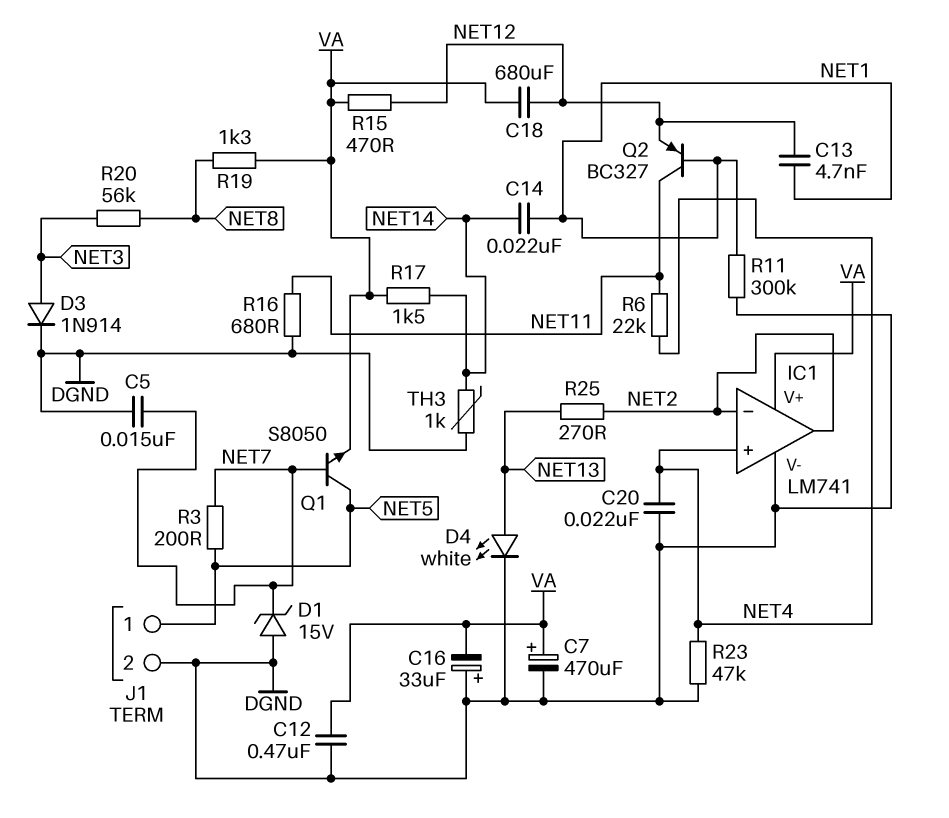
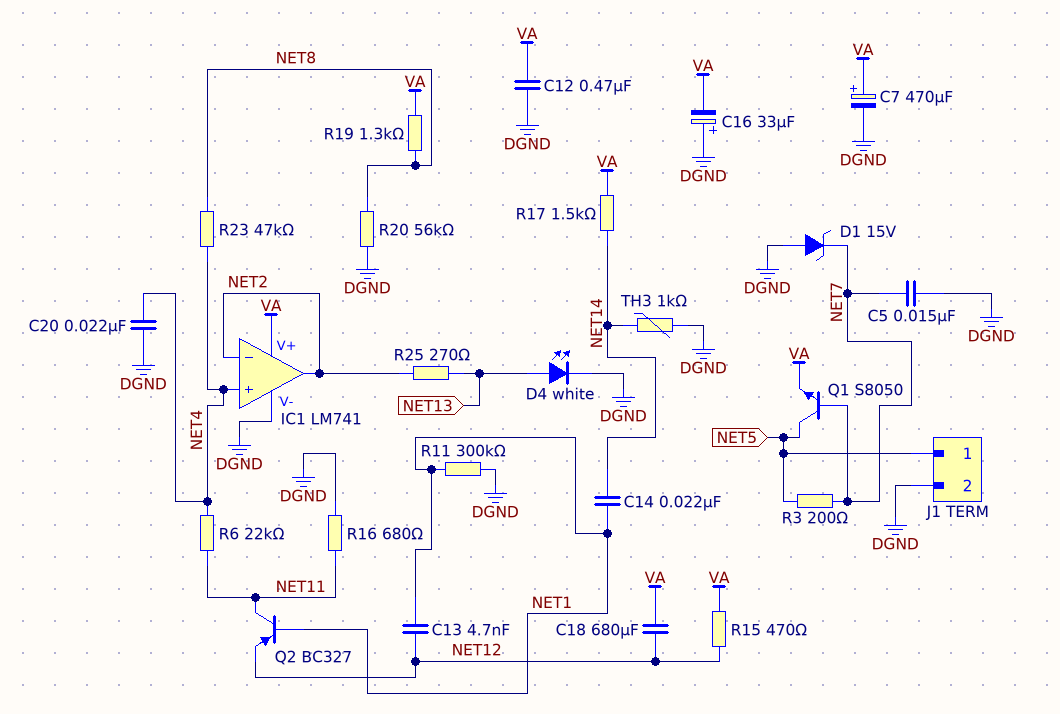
D3: diode 1N914 (A NET3, K DGND) -> none
R20: 56k (NET3, NET8) -> 56k (DGND, NET8)
R23: 47k (DGND, NET4) -> 47k (NET4, NET8)

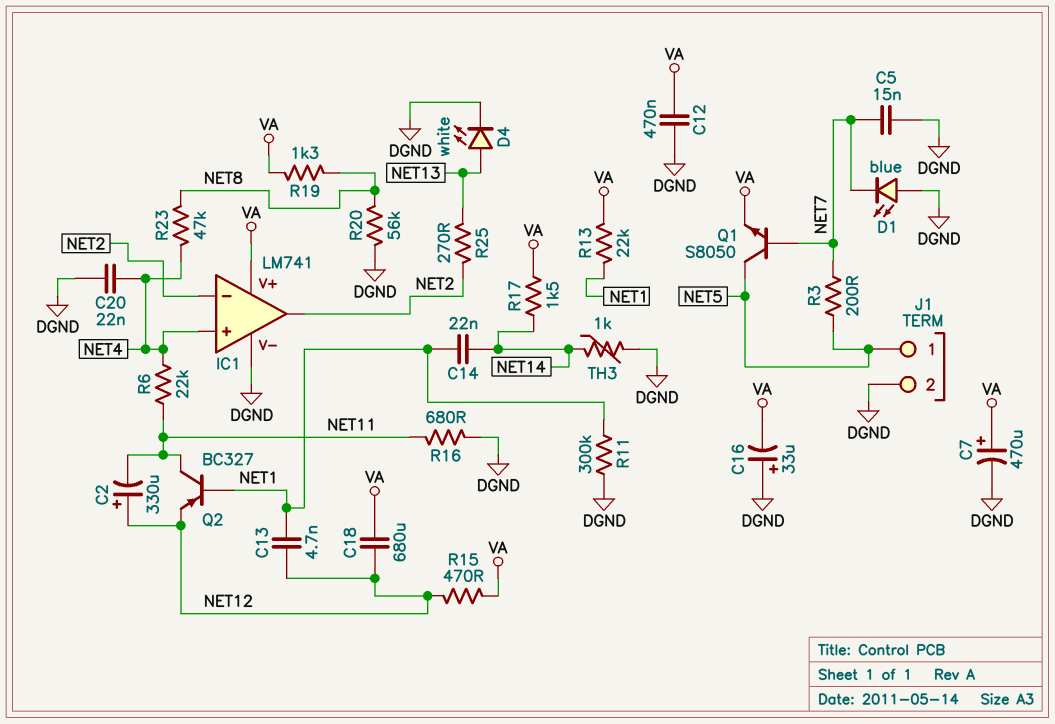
C2: none -> 330uF (plus NET12, minus NET11)
D1: zener 15V (A DGND, K NET7) -> LED blue (A DGND, K NET7)
R13: none -> 22k (NET1, VA)

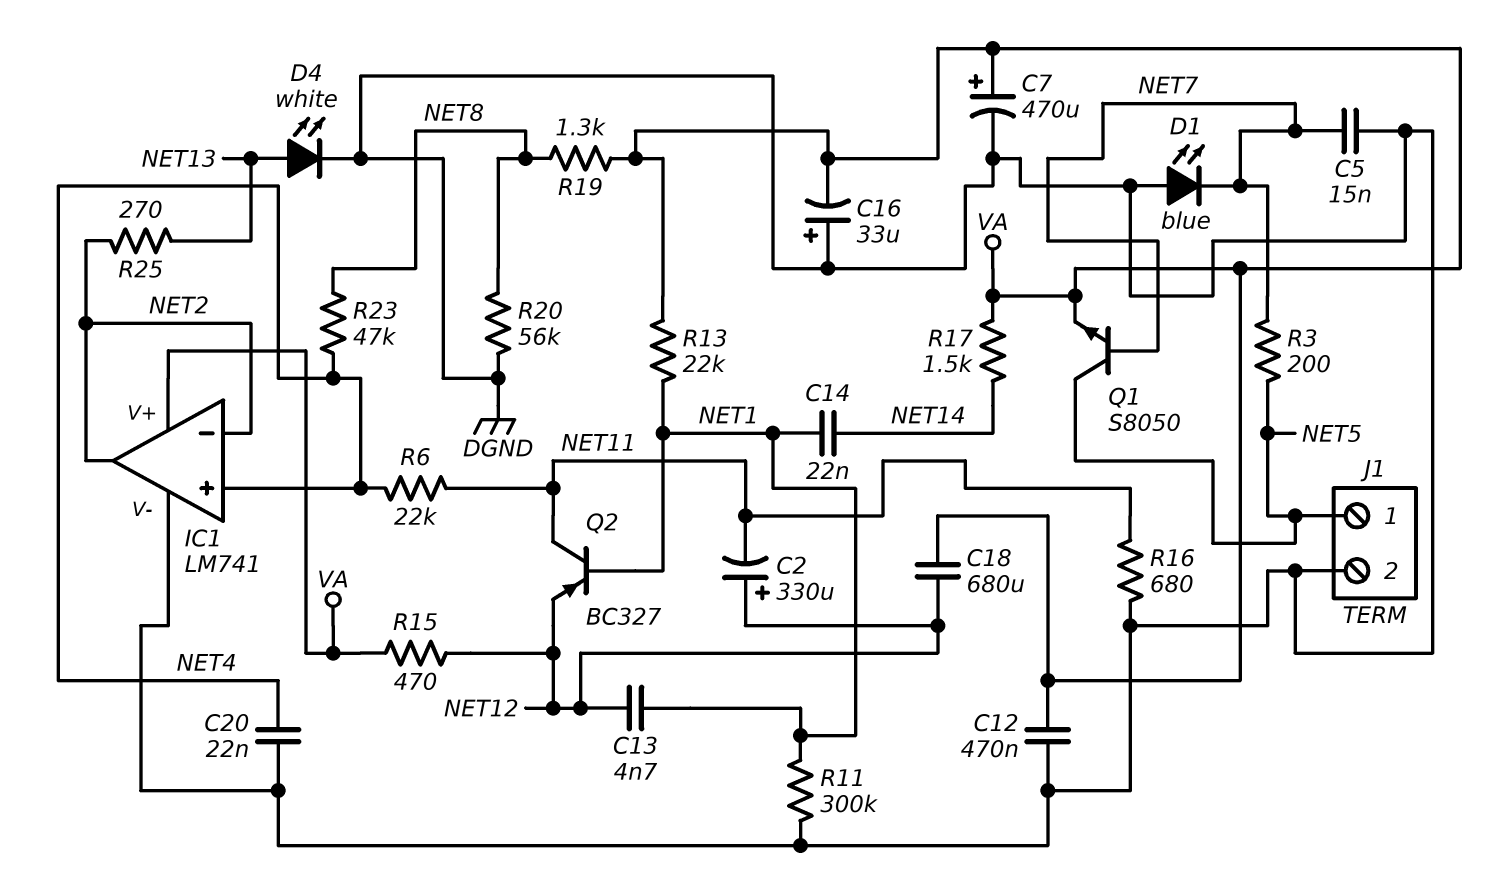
TH3: 1k (DGND, NET14) -> none

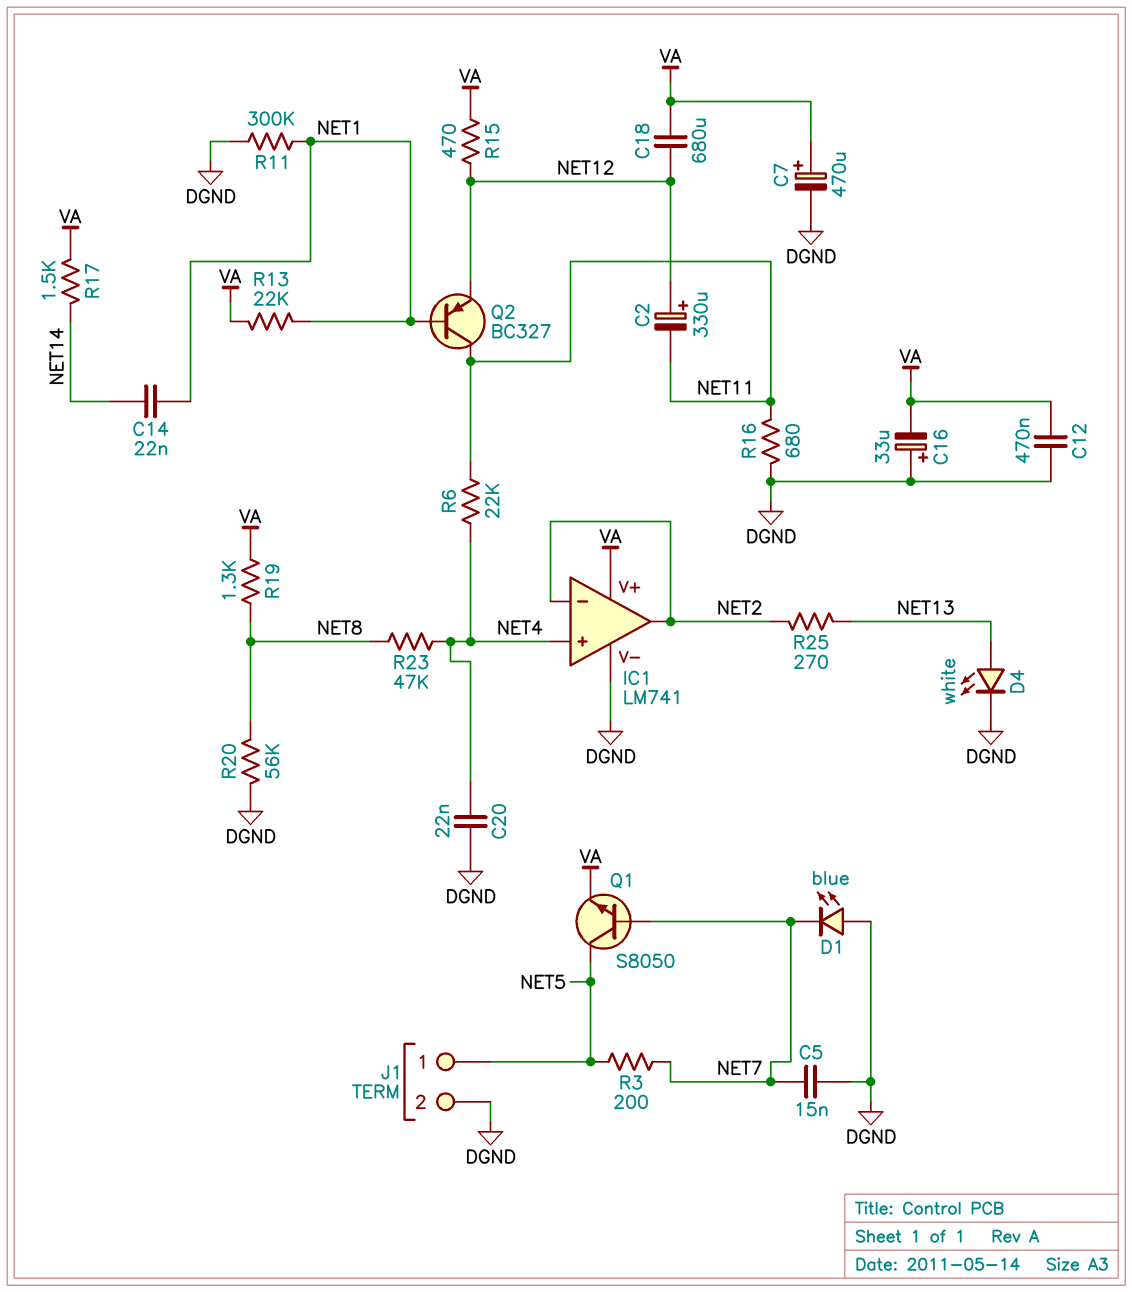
C13: 4.7nF (NET1, NET12) -> none

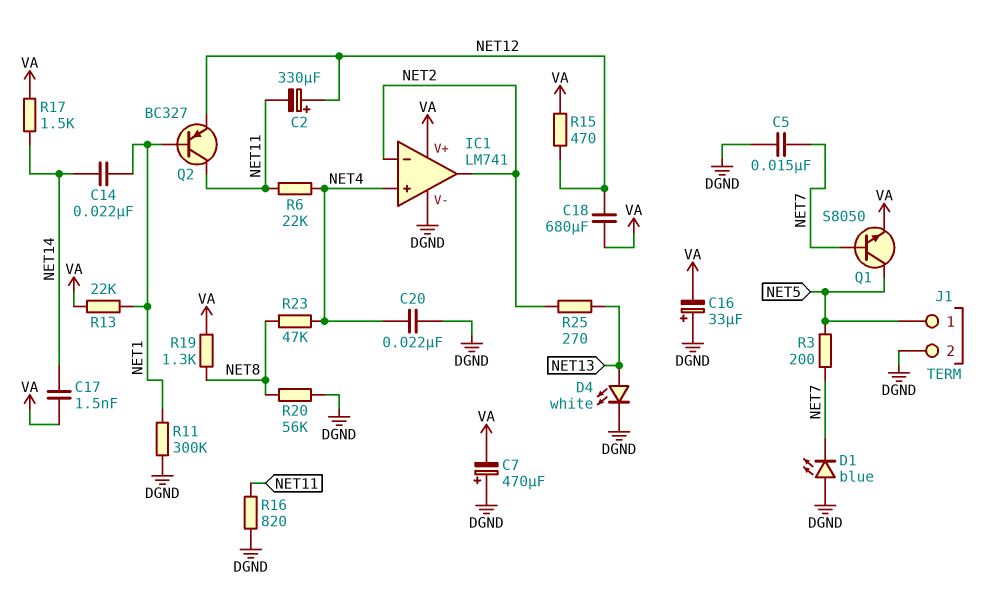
C7: 470uF (plus VA, minus DGND) -> 470uF (plus DGND, minus VA)
C12: 470nF (DGND, VA) -> none
C17: none -> 1.5nF (NET14, VA)
R16: 680 (DGND, NET11) -> 820 (DGND, NET11)

